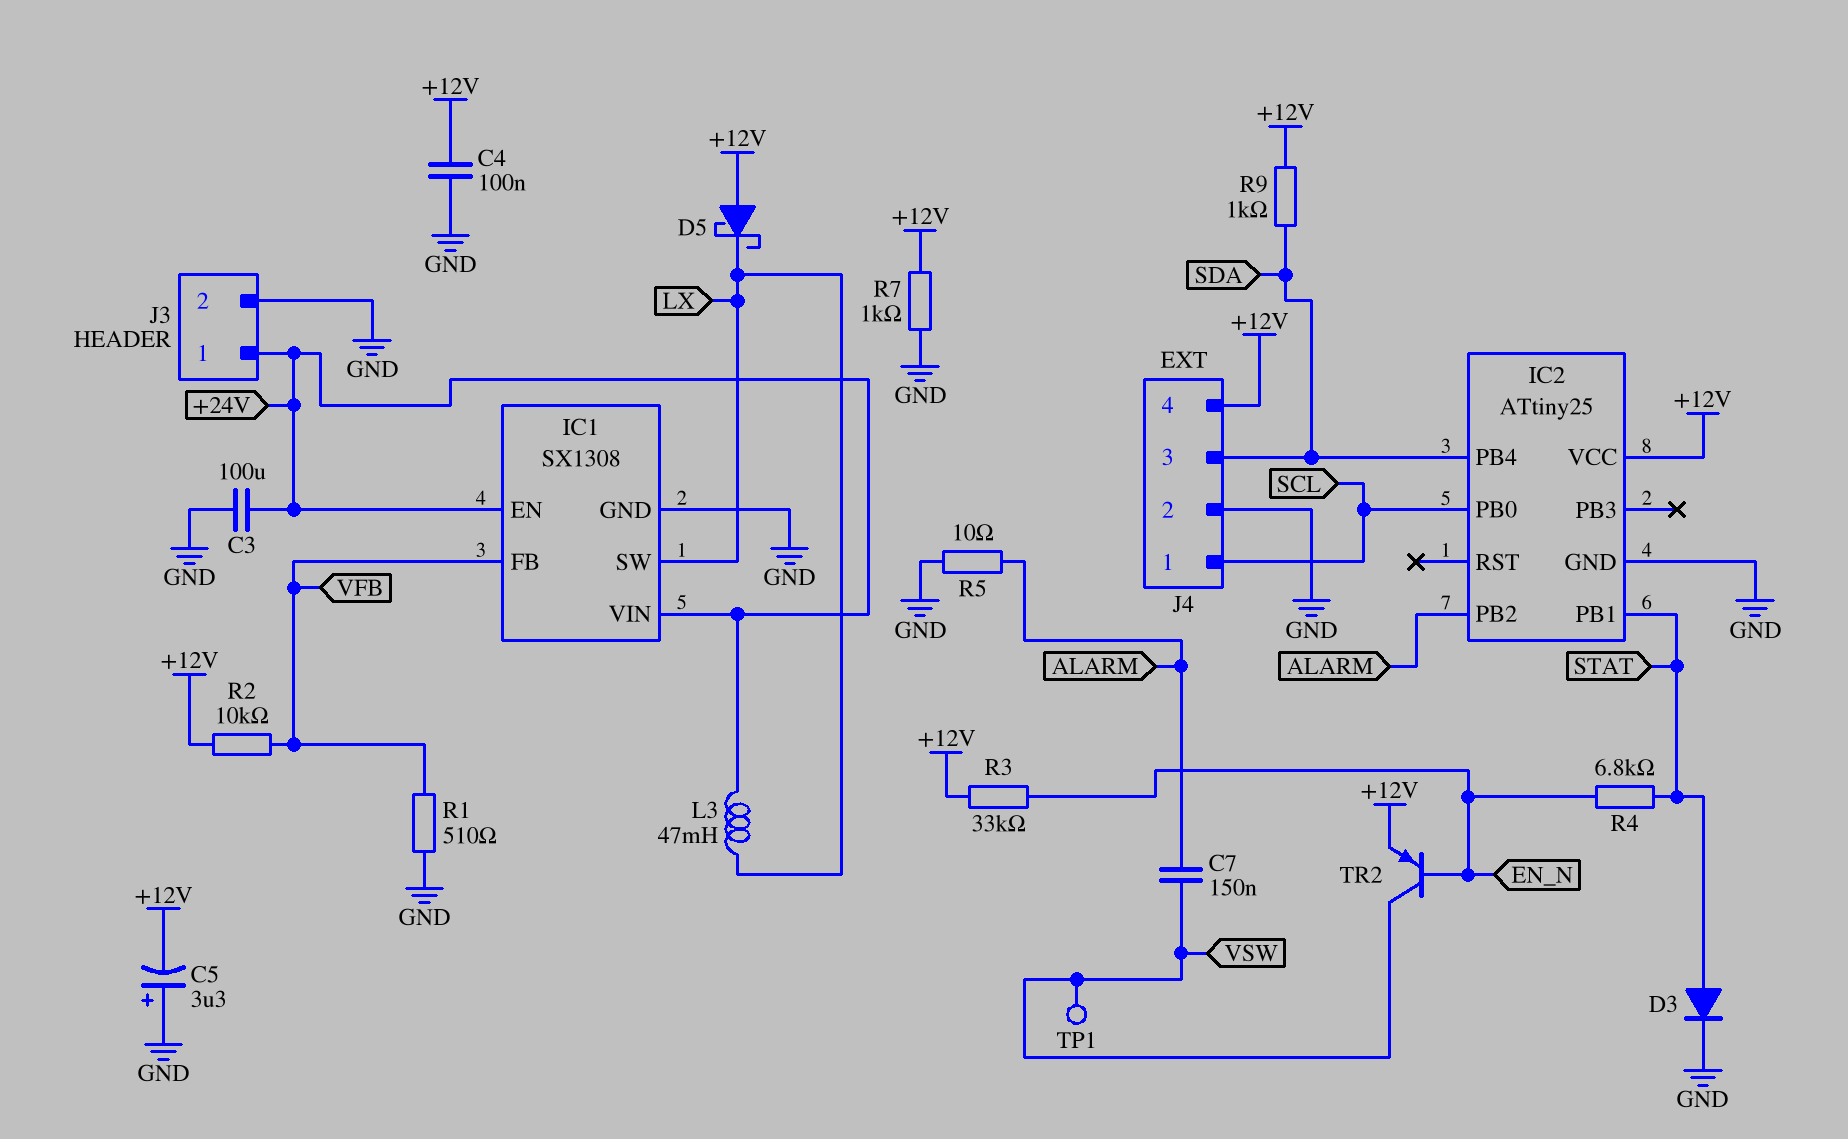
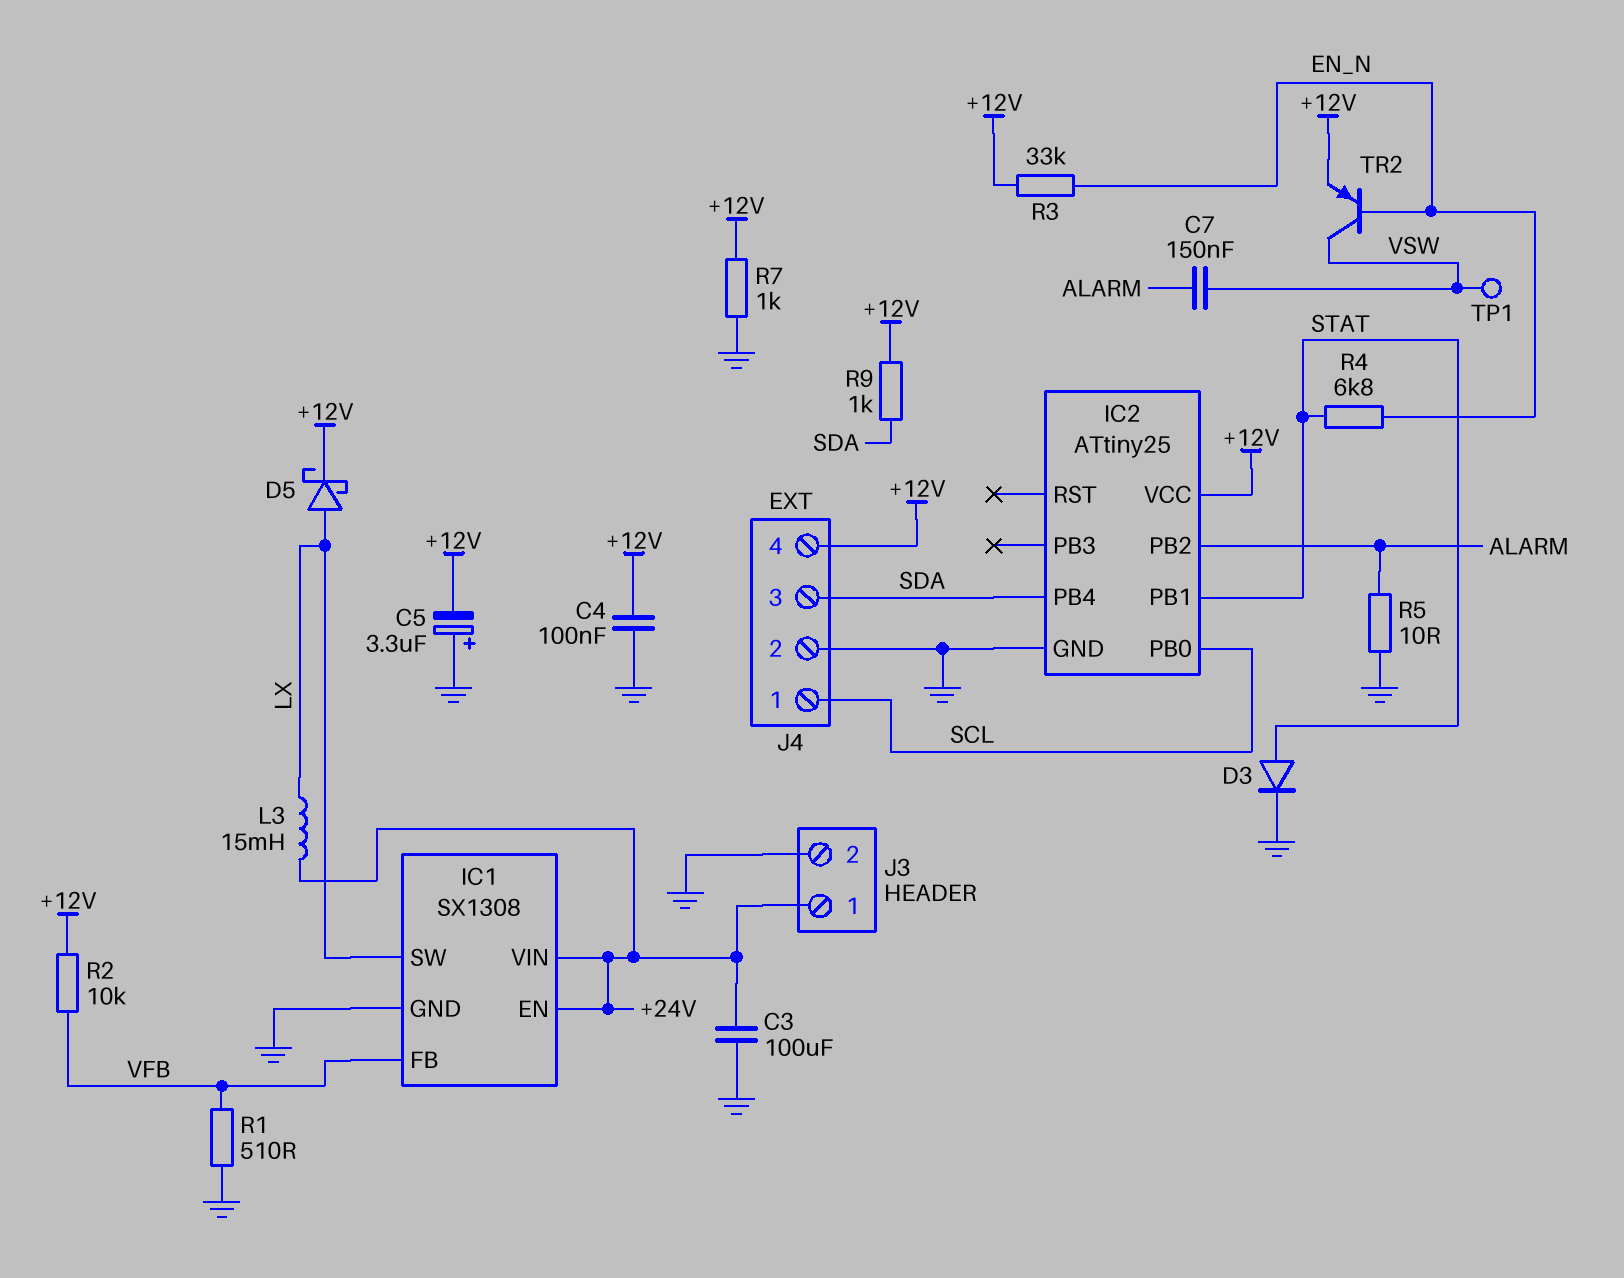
D5: schottky (A +12V, K LX) -> schottky (A LX, K +12V)
L3: 47mH (+24V, LX) -> 15mH (+24V, LX)

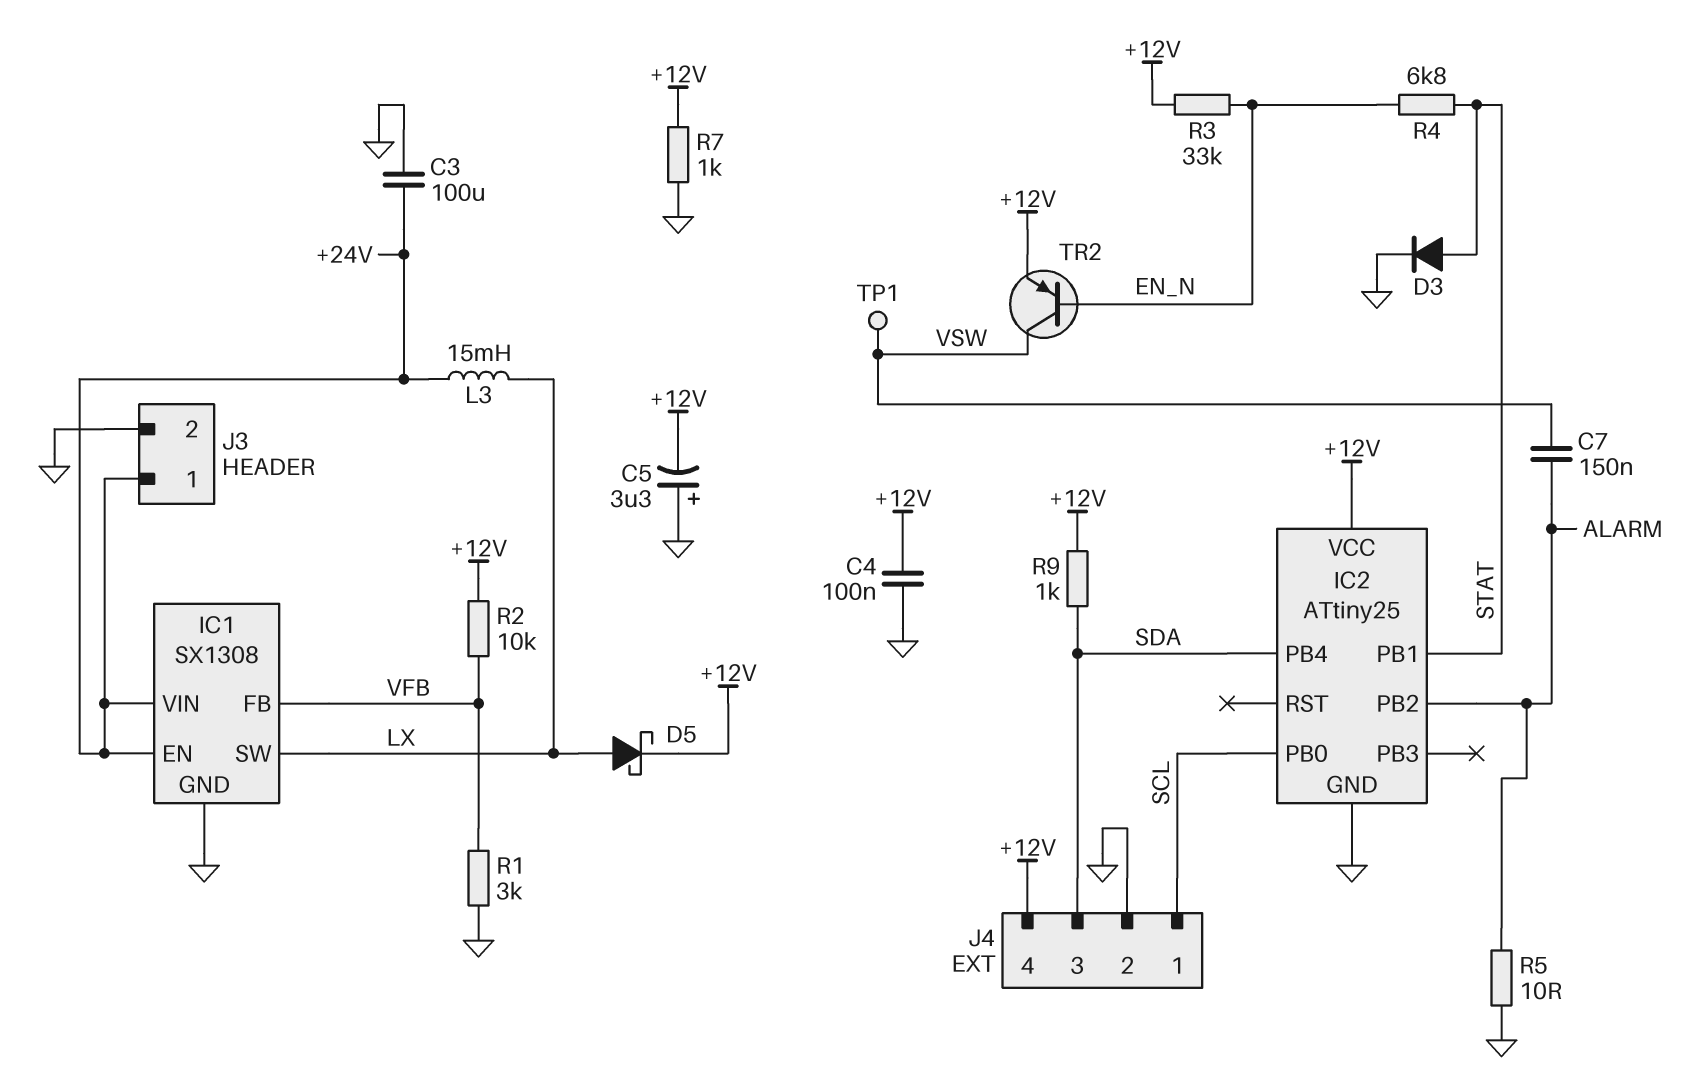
R1: 510 (GND, VFB) -> 3k (GND, VFB)

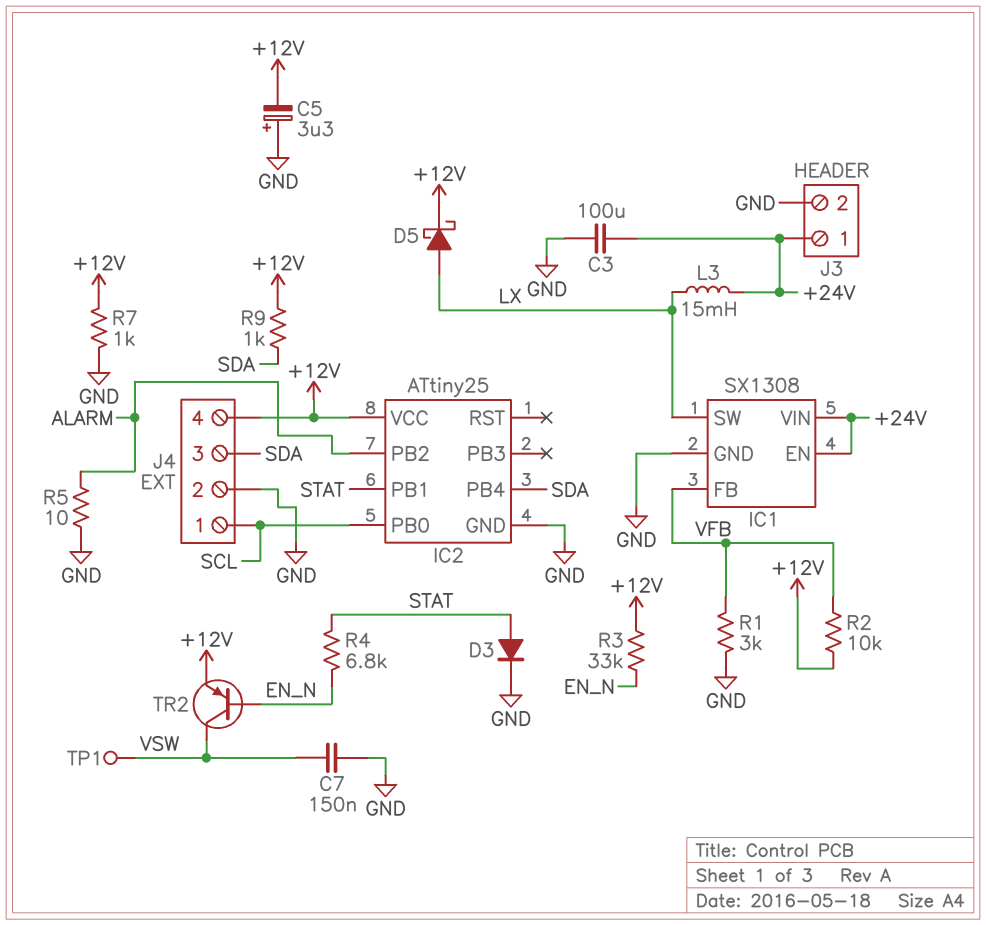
C4: 100nF (+12V, GND) -> none
C7: 150nF (ALARM, VSW) -> 150nF (GND, VSW)

